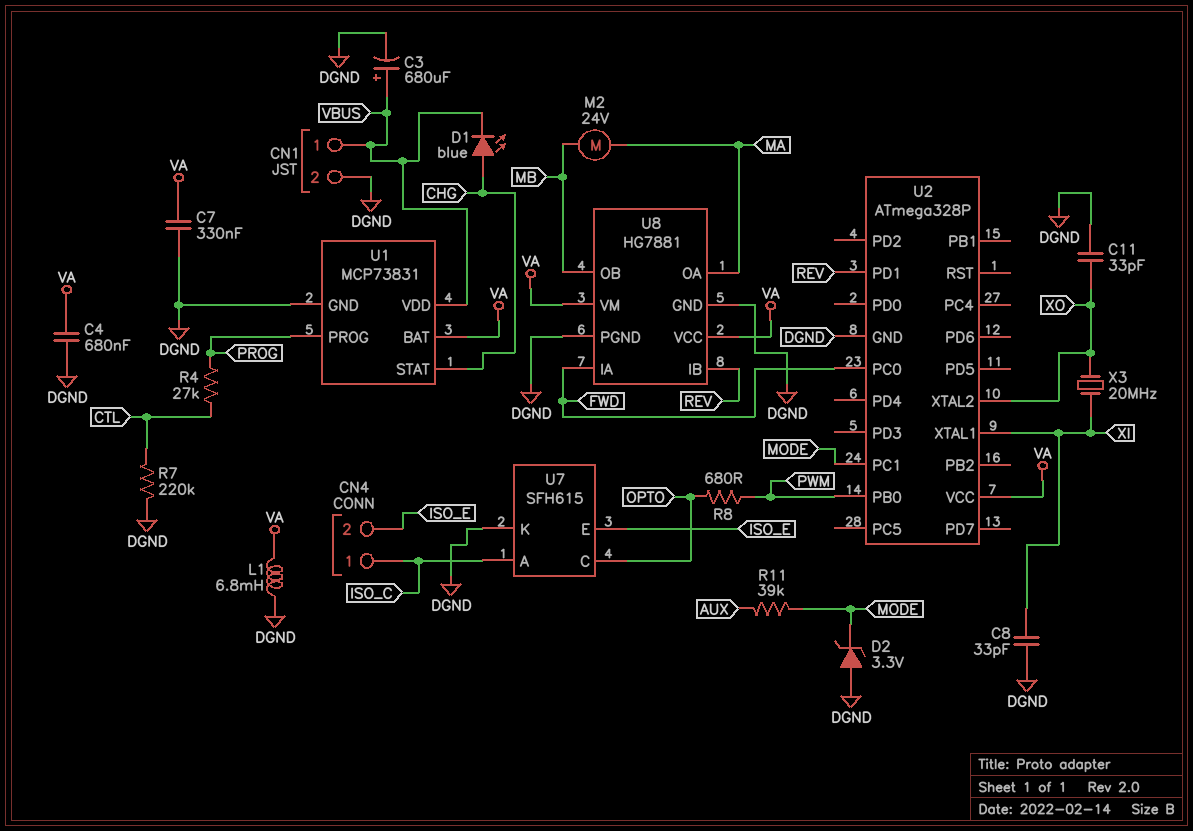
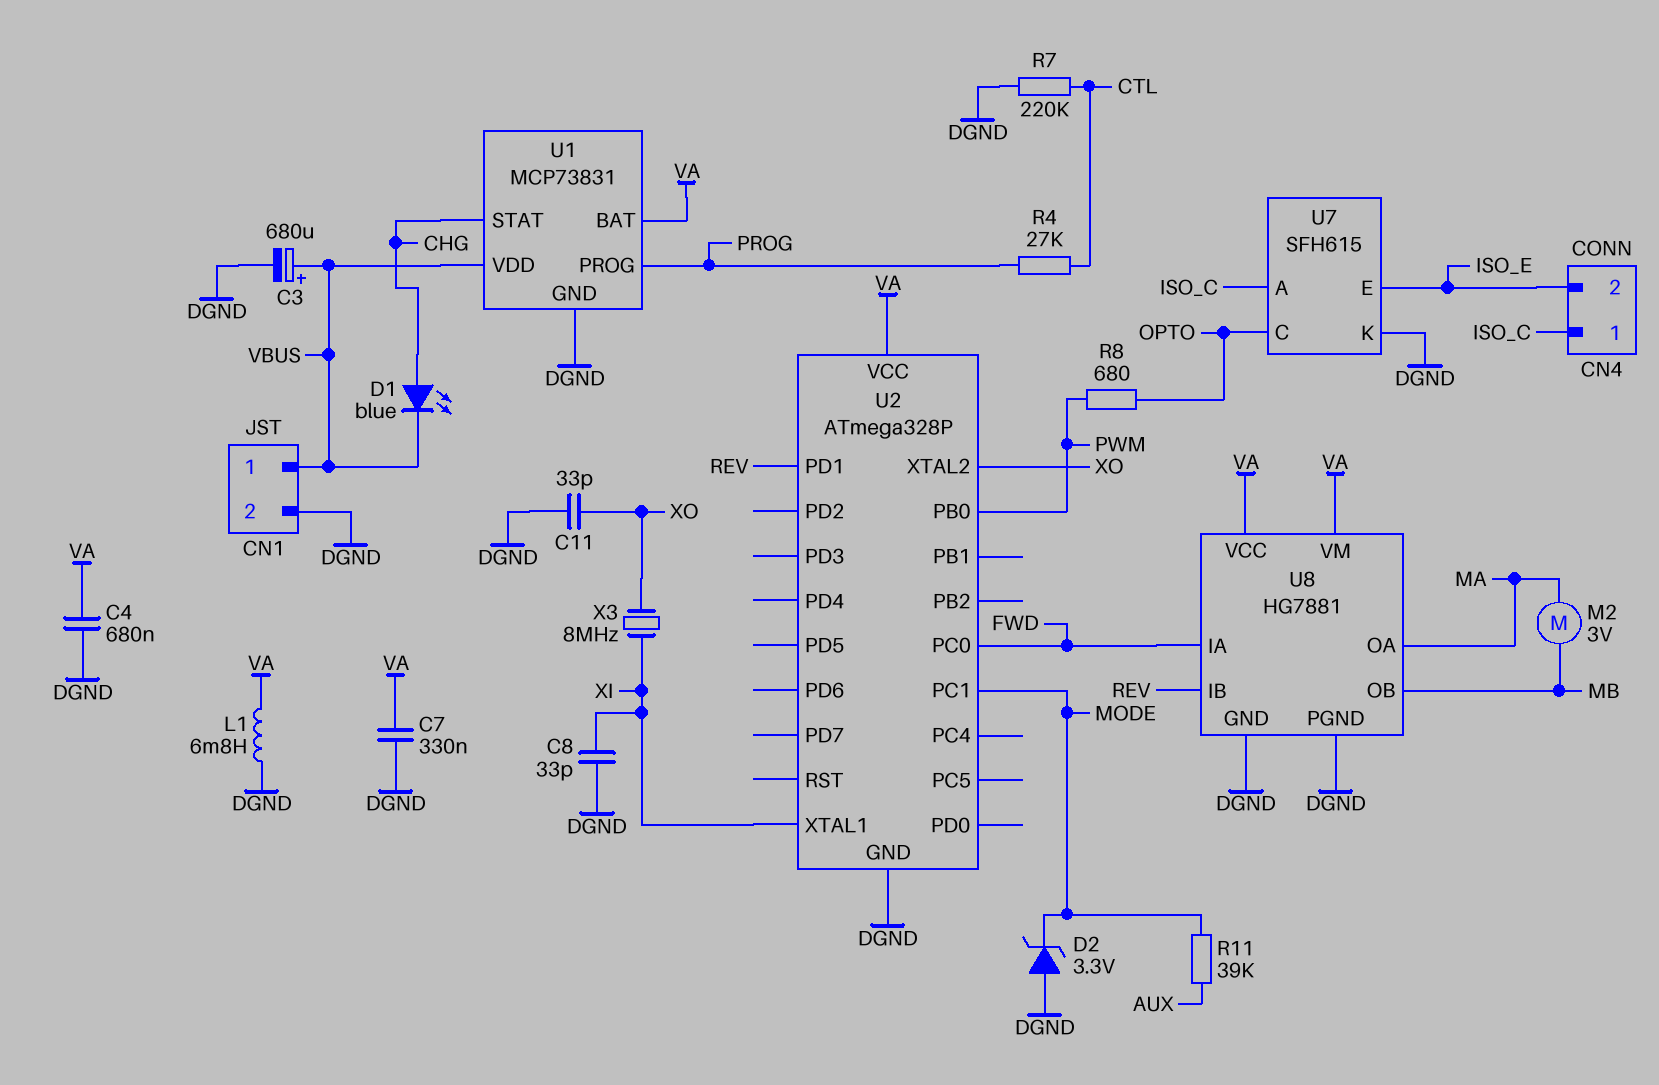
M2: motor 24V (MA, MB) -> motor 3V (MA, MB)
X3: 20MHz (XI, XO) -> 8MHz (XI, XO)

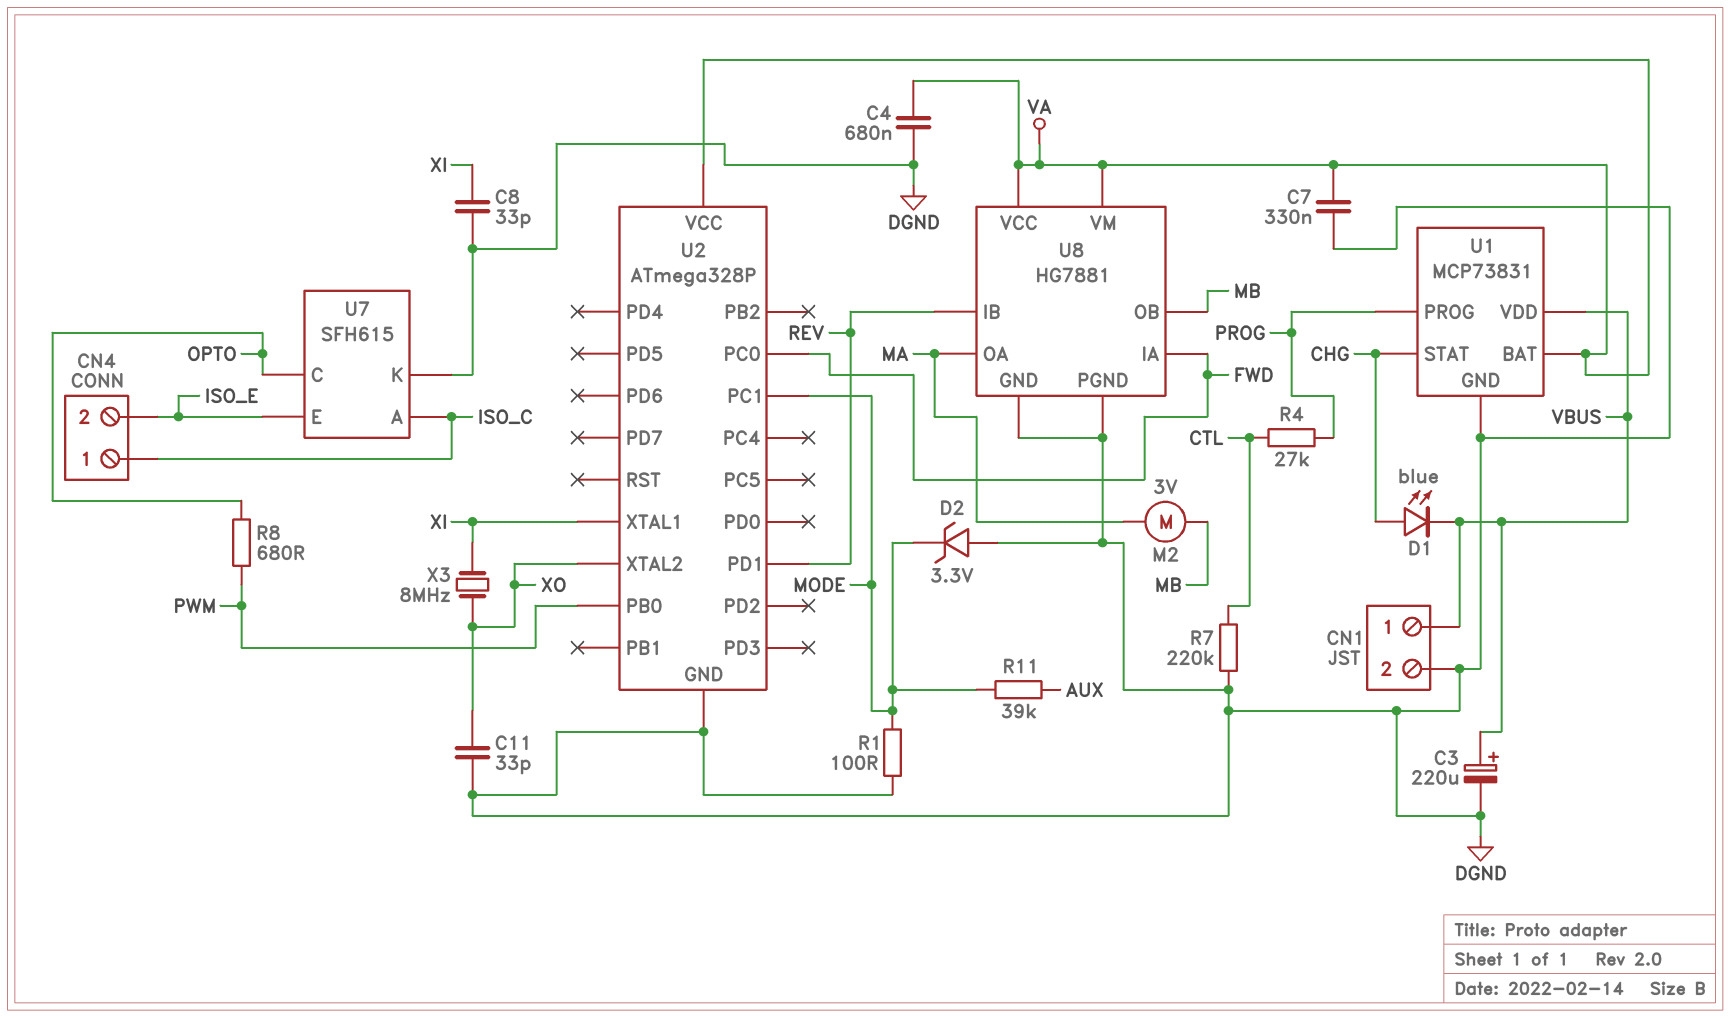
C3: 680uF (plus VBUS, minus DGND) -> 220uF (plus VBUS, minus DGND)
L1: 6.8mH (DGND, VA) -> none
R1: none -> 100 (DGND, MODE)

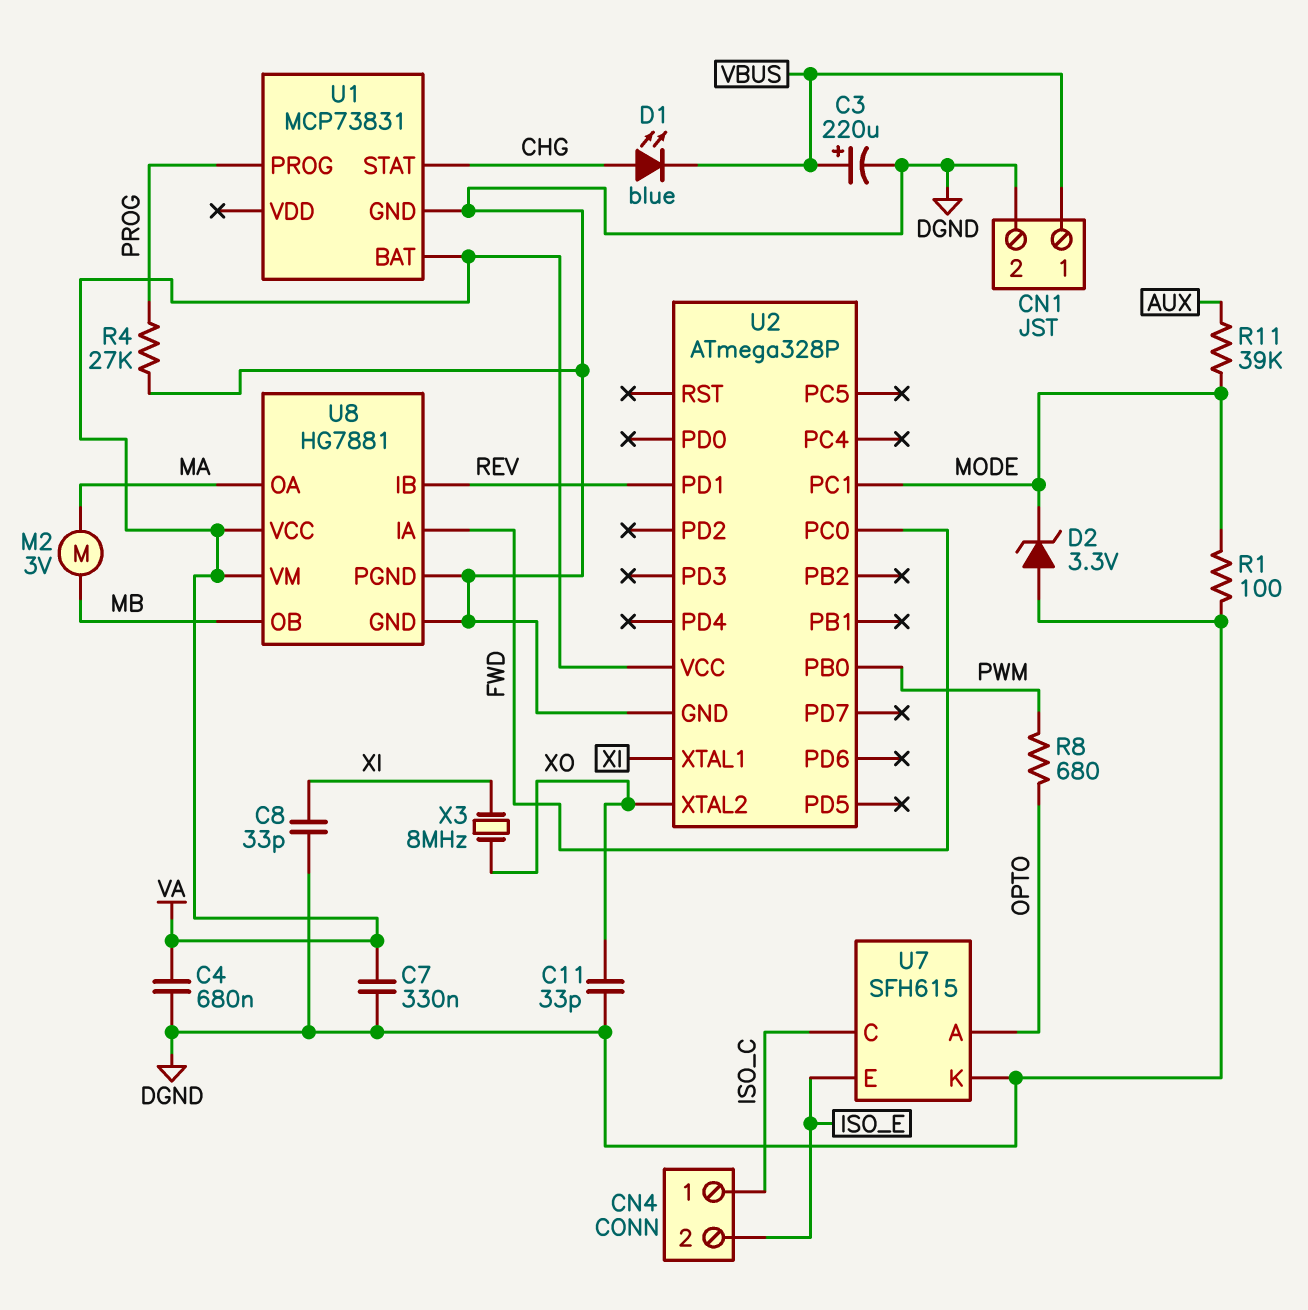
R4: 27k (CTL, PROG) -> 27k (DGND, PROG)
R7: 220k (CTL, DGND) -> none
U1 pin VDD: VBUS -> none
U7 pin A: ISO_C -> OPTO
U7 pin C: OPTO -> ISO_C

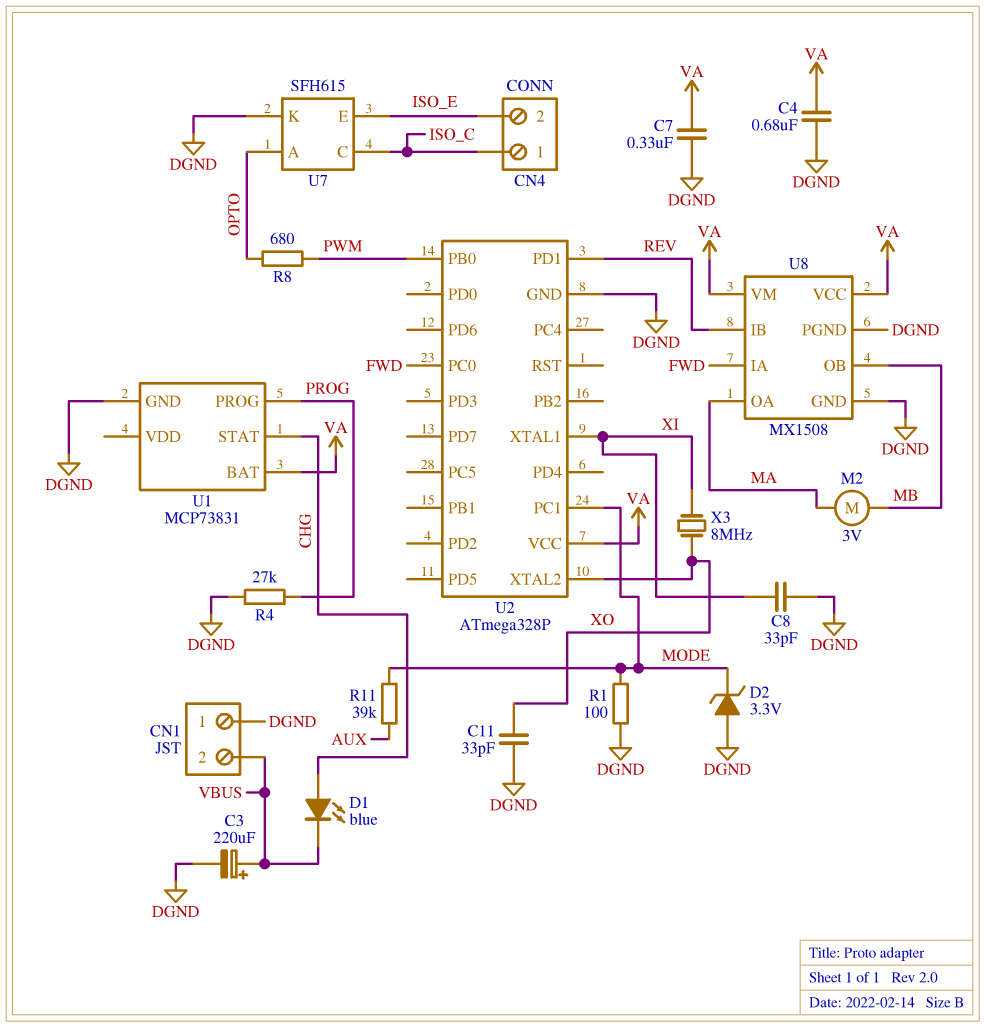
CN1 pin 1: VBUS -> DGND
CN1 pin 2: DGND -> VBUS
U8: HG7881 -> MX1508

